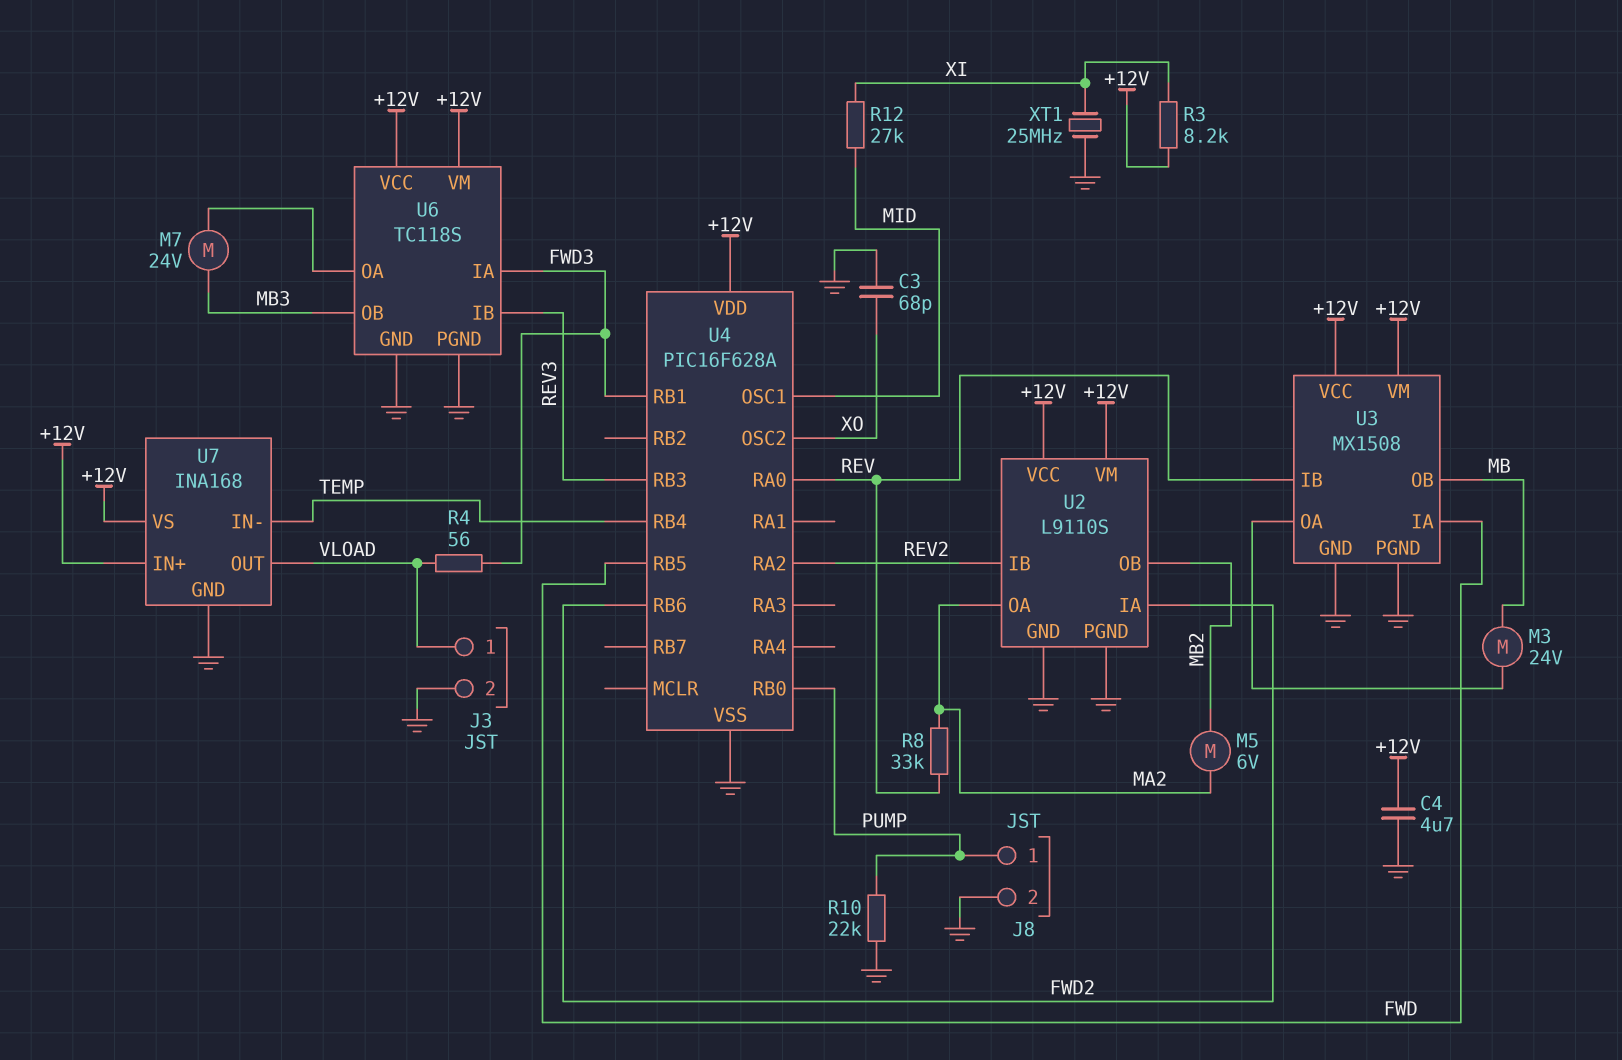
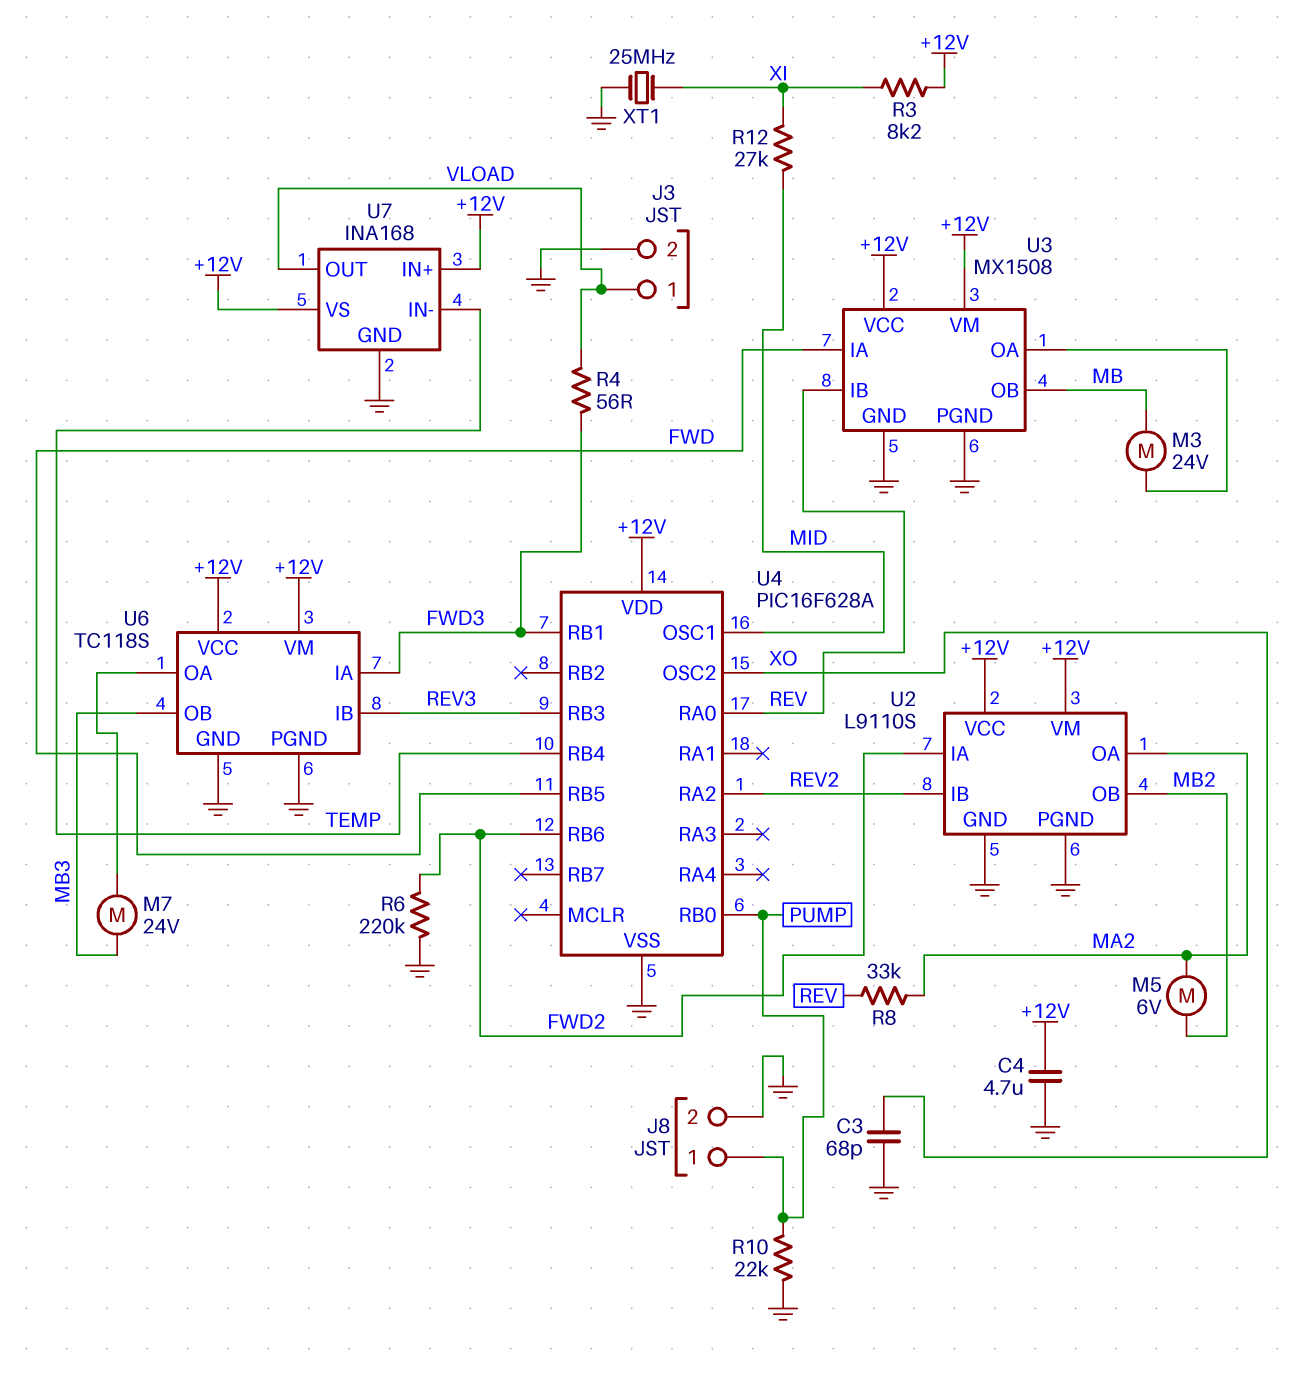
R6: none -> 220k (FWD2, GND)

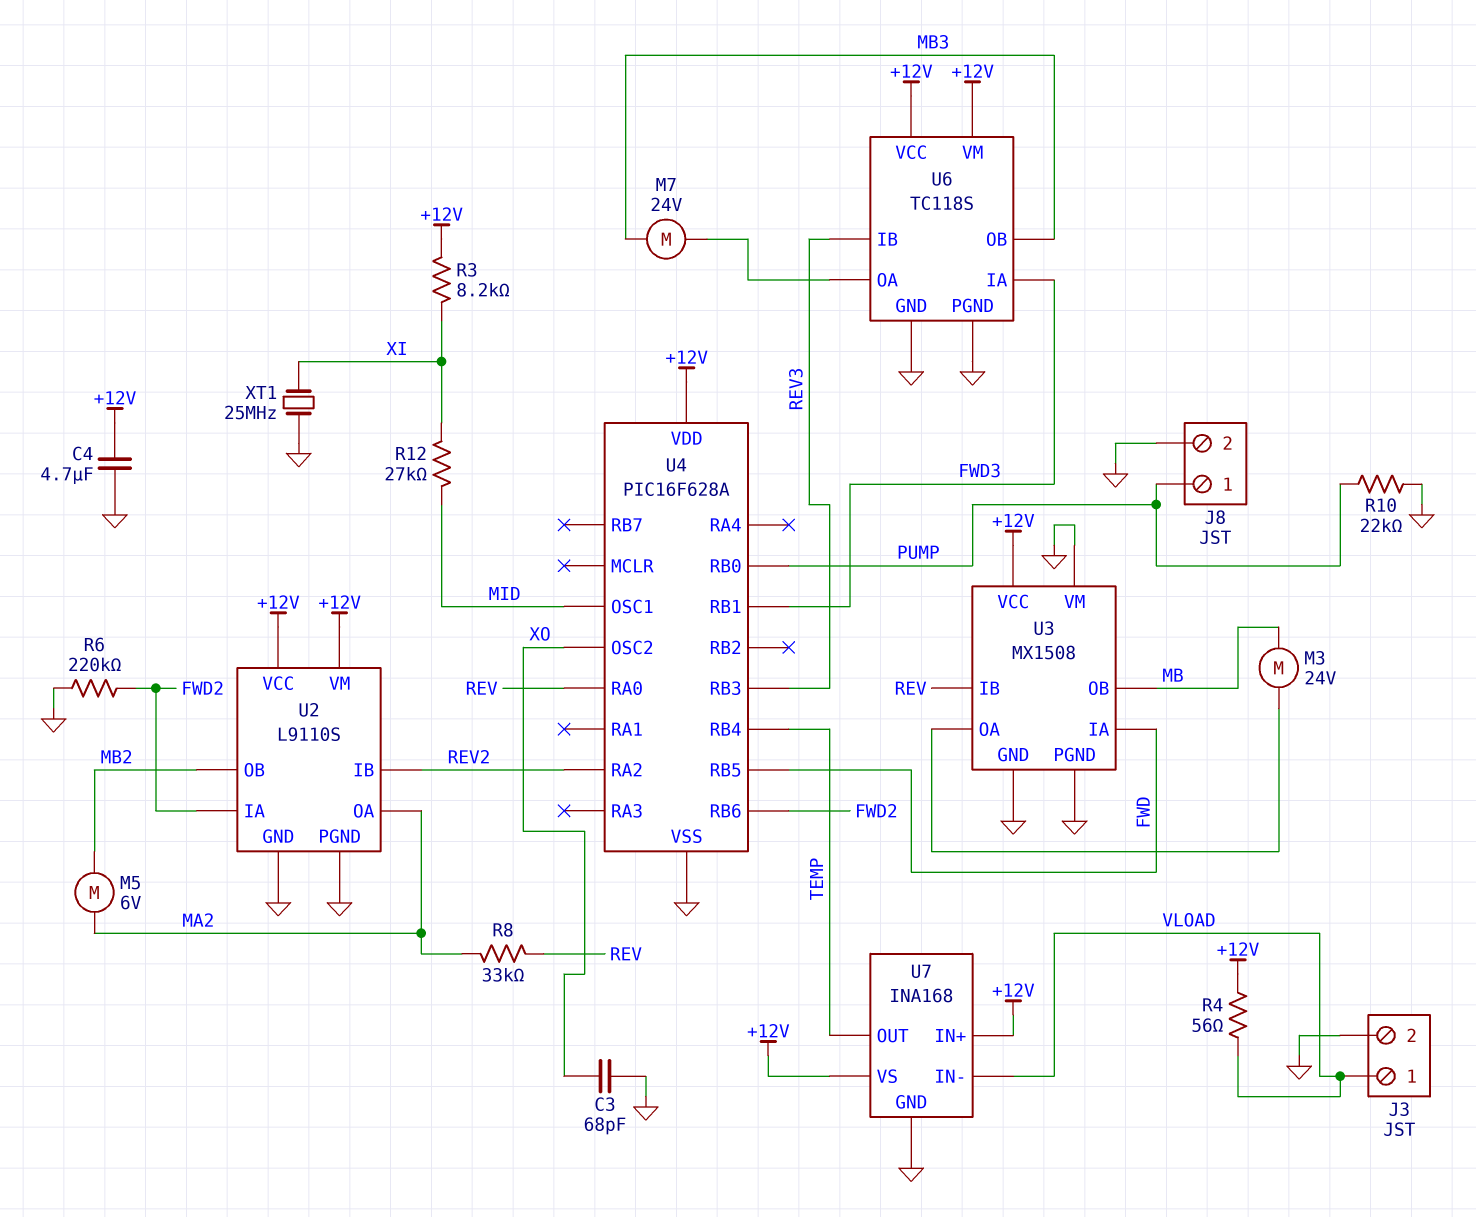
R4: 56 (FWD3, VLOAD) -> 56 (+12V, VLOAD)
U3 pin VM: +12V -> GND
U7 pin IN-: TEMP -> VLOAD
U7 pin OUT: VLOAD -> TEMP

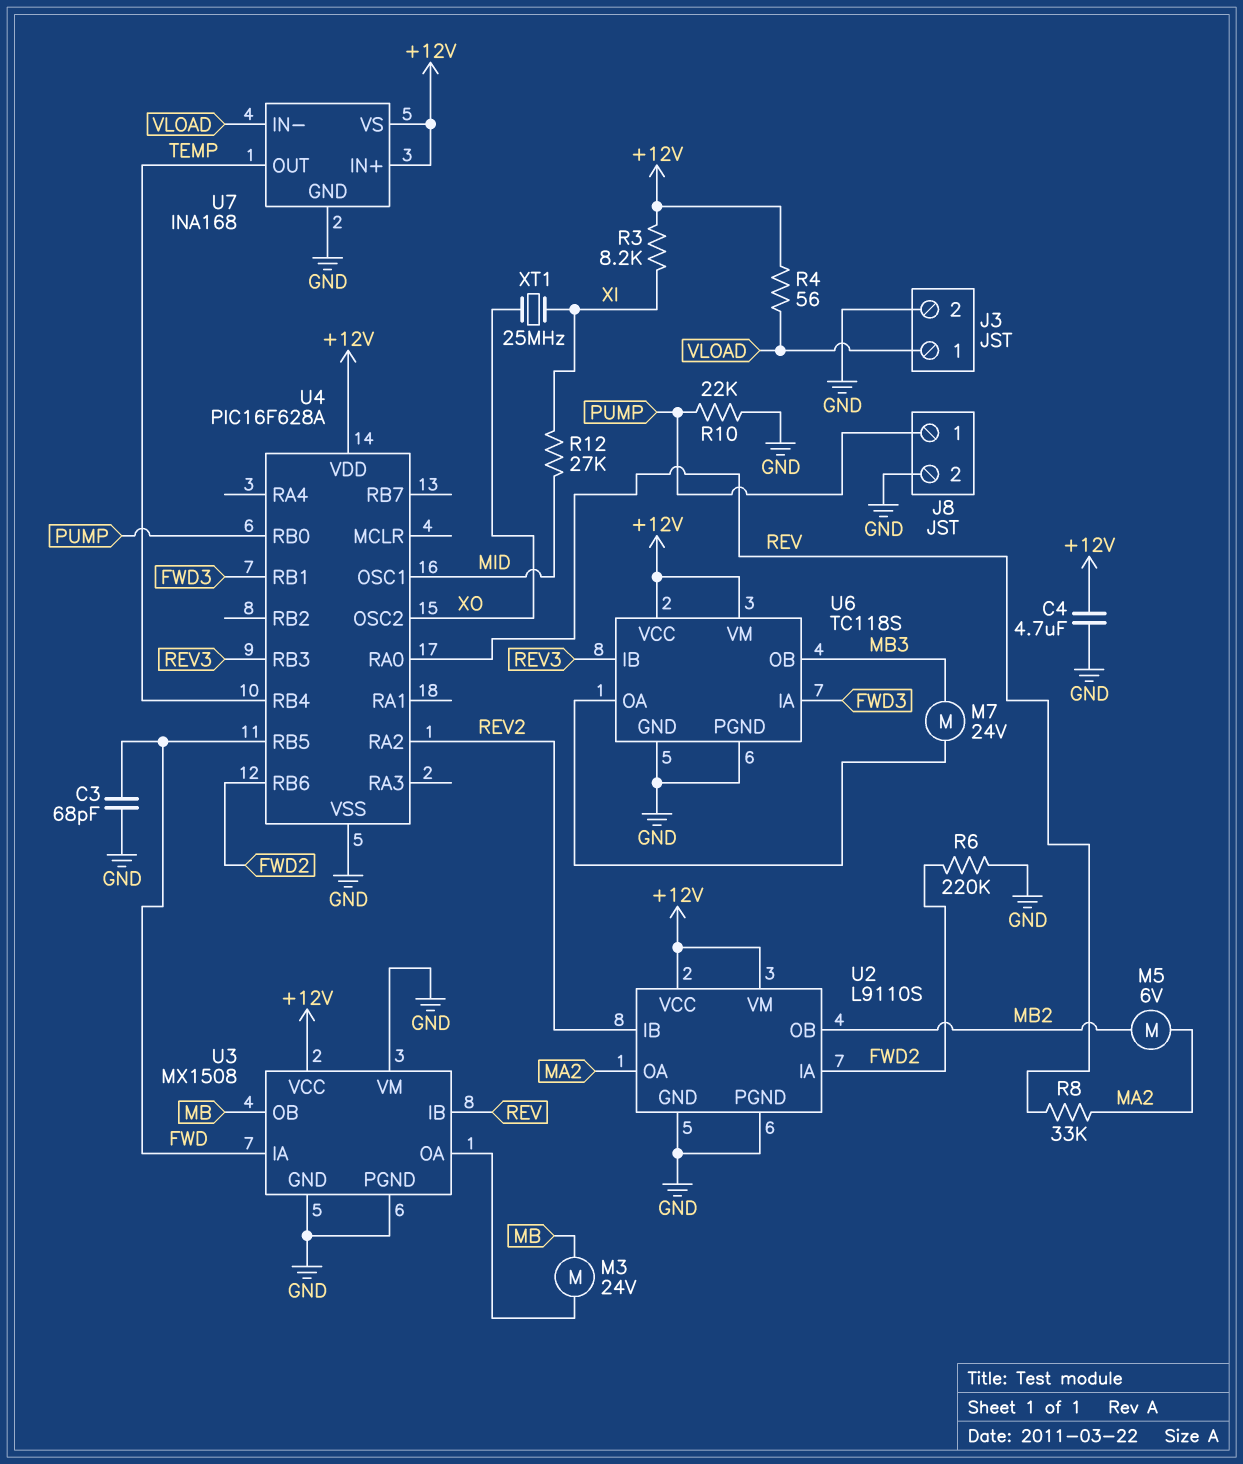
C3: 68pF (GND, XO) -> 68pF (FWD, GND)
XT1: 25MHz (GND, XI) -> 25MHz (XI, XO)

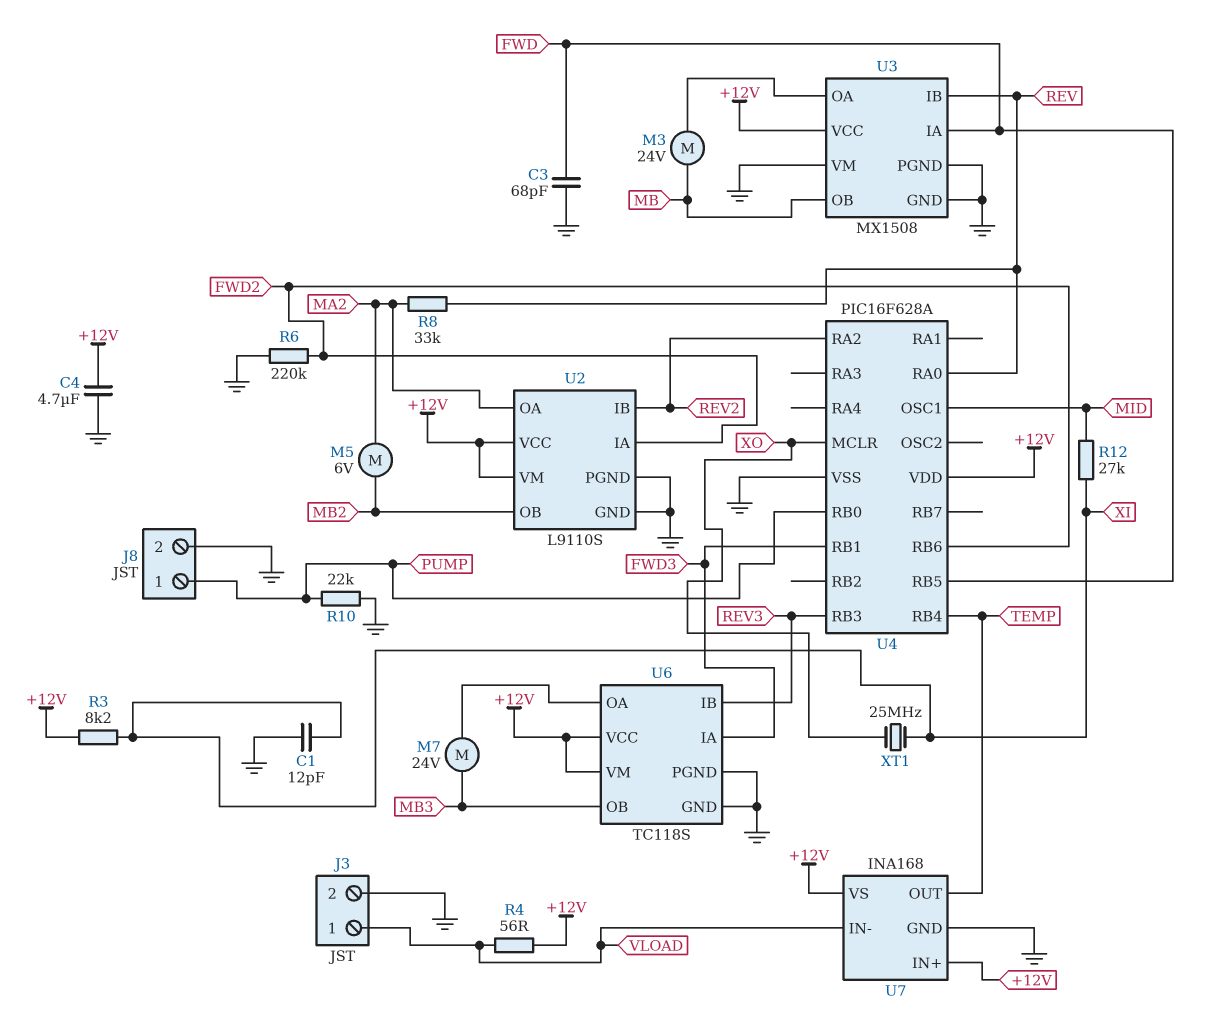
C1: none -> 12pF (GND, XI)
U4 pin MCLR: none -> XO
U4 pin OSC2: XO -> none

